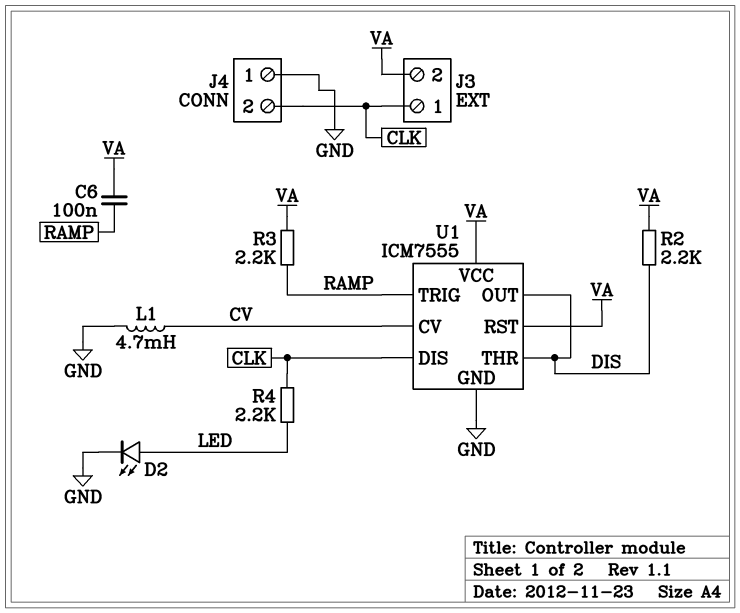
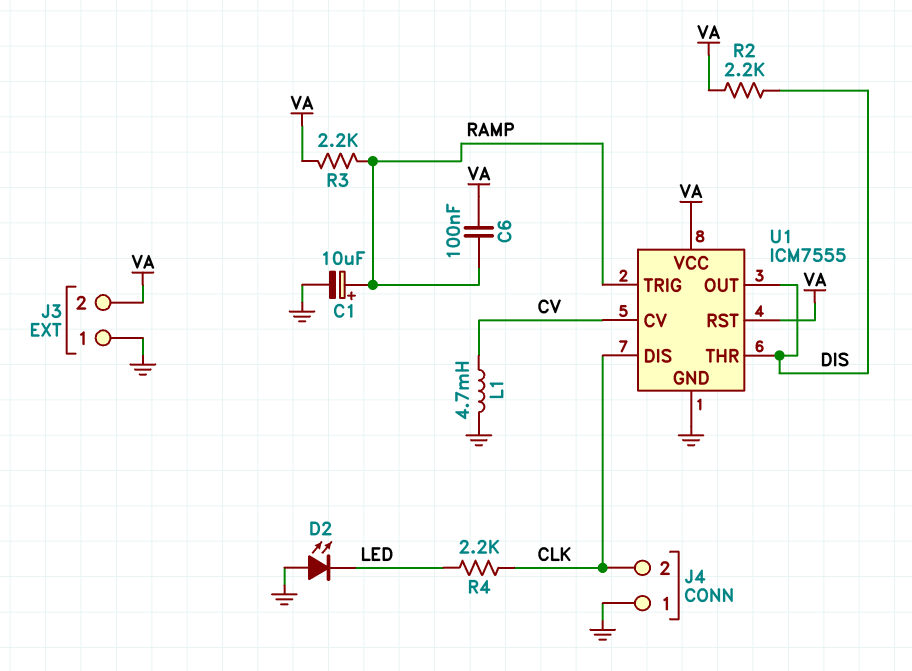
C1: none -> 10uF (plus RAMP, minus GND)
D2: LED (A LED, K GND) -> LED (A GND, K LED)
J3 pin 1: CLK -> GND

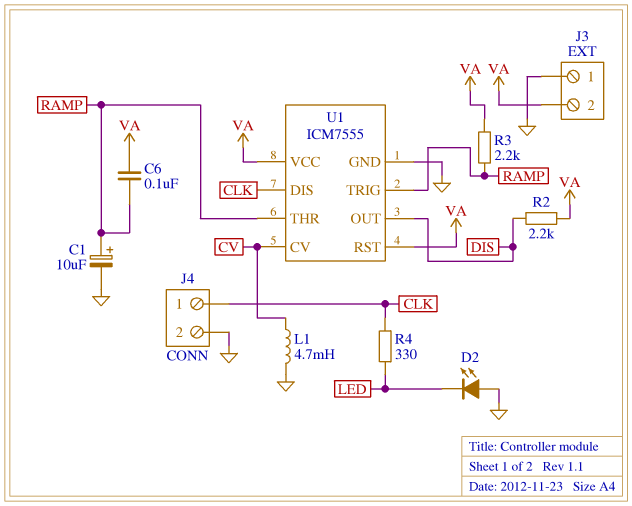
J4 pin 1: GND -> CLK
J4 pin 2: CLK -> GND
R4: 2.2k (CLK, LED) -> 330 (CLK, LED)
U1 pin THR: DIS -> RAMP

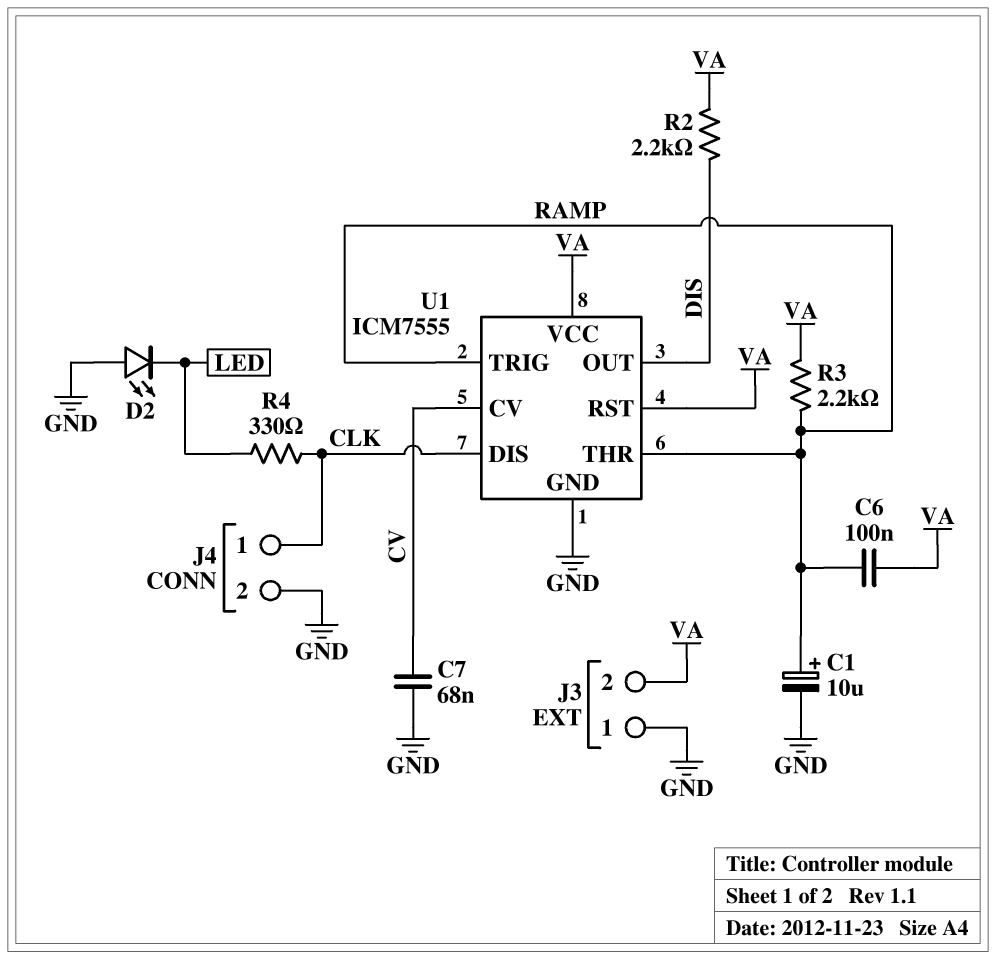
C7: none -> 68nF (CV, GND)
L1: 4.7mH (CV, GND) -> none

